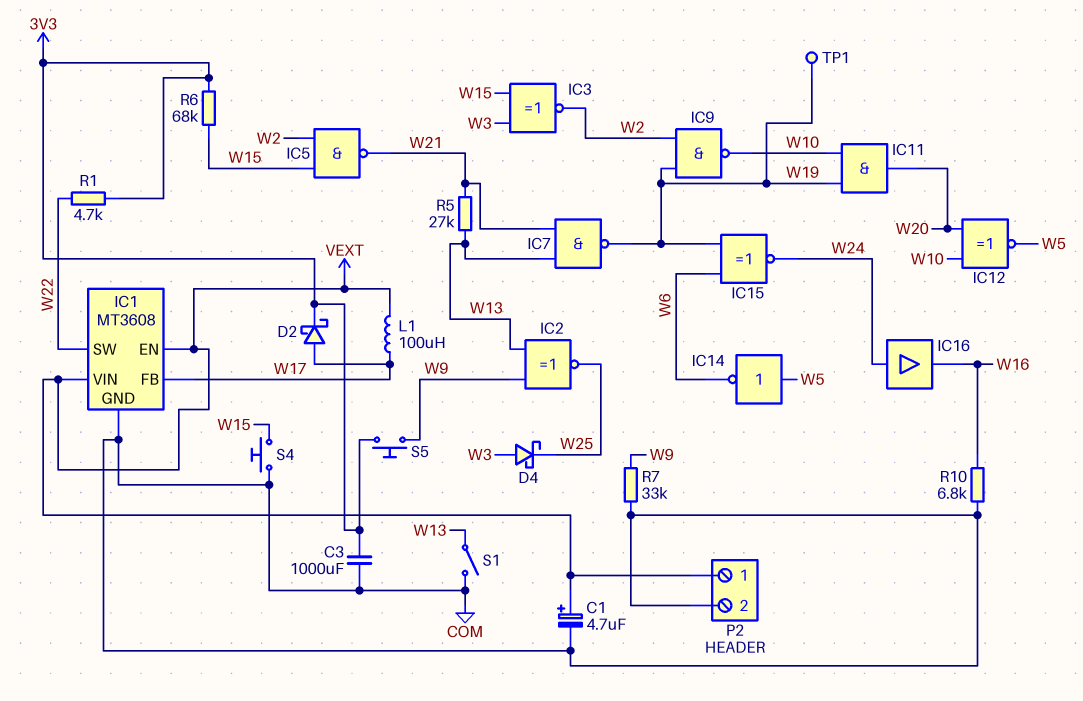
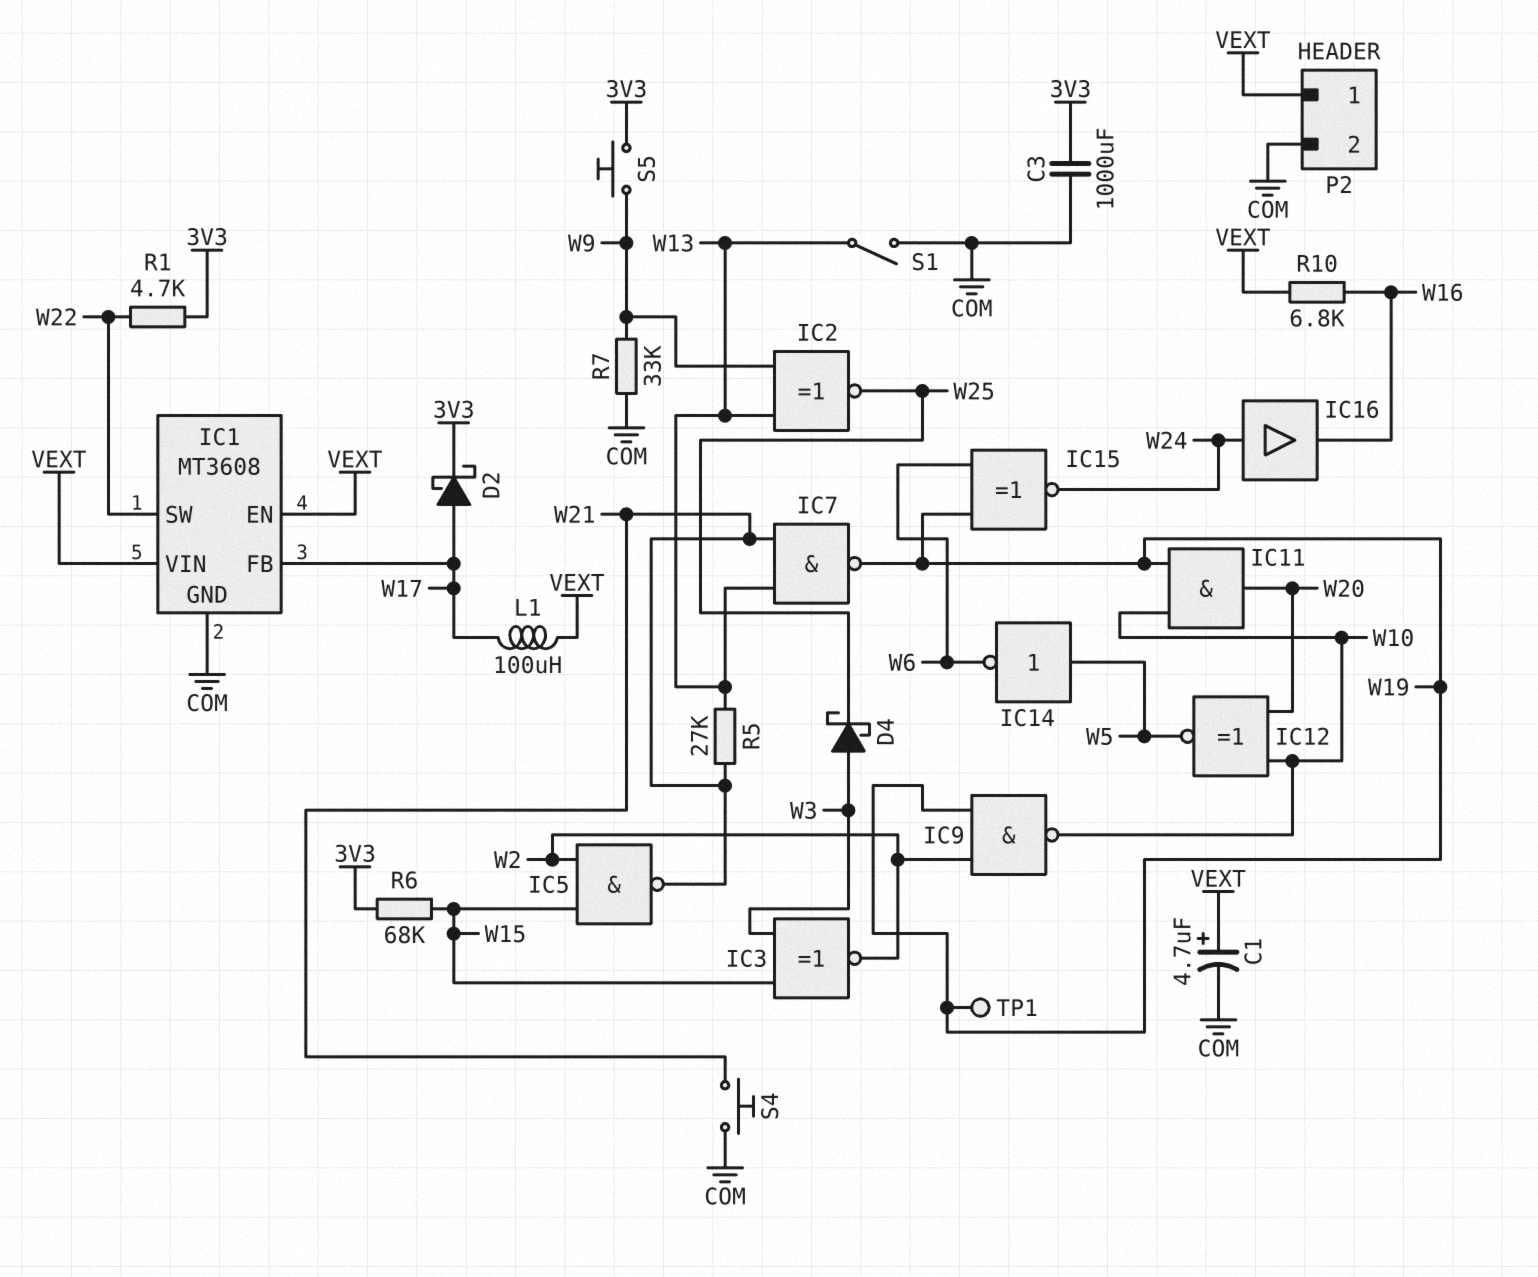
R10: 6.8k (COM, W16) -> 6.8k (VEXT, W16)
S4: button (COM, W15) -> button (COM, W21)

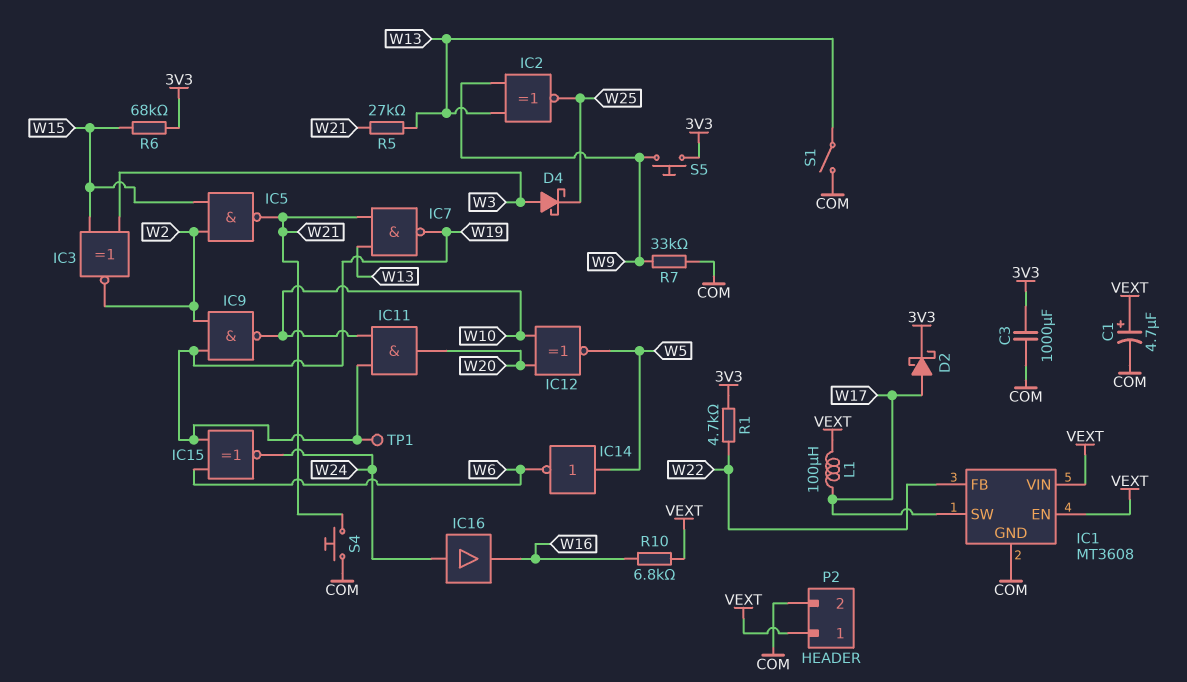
IC1 pin FB: W17 -> W22
IC1 pin SW: W22 -> W17

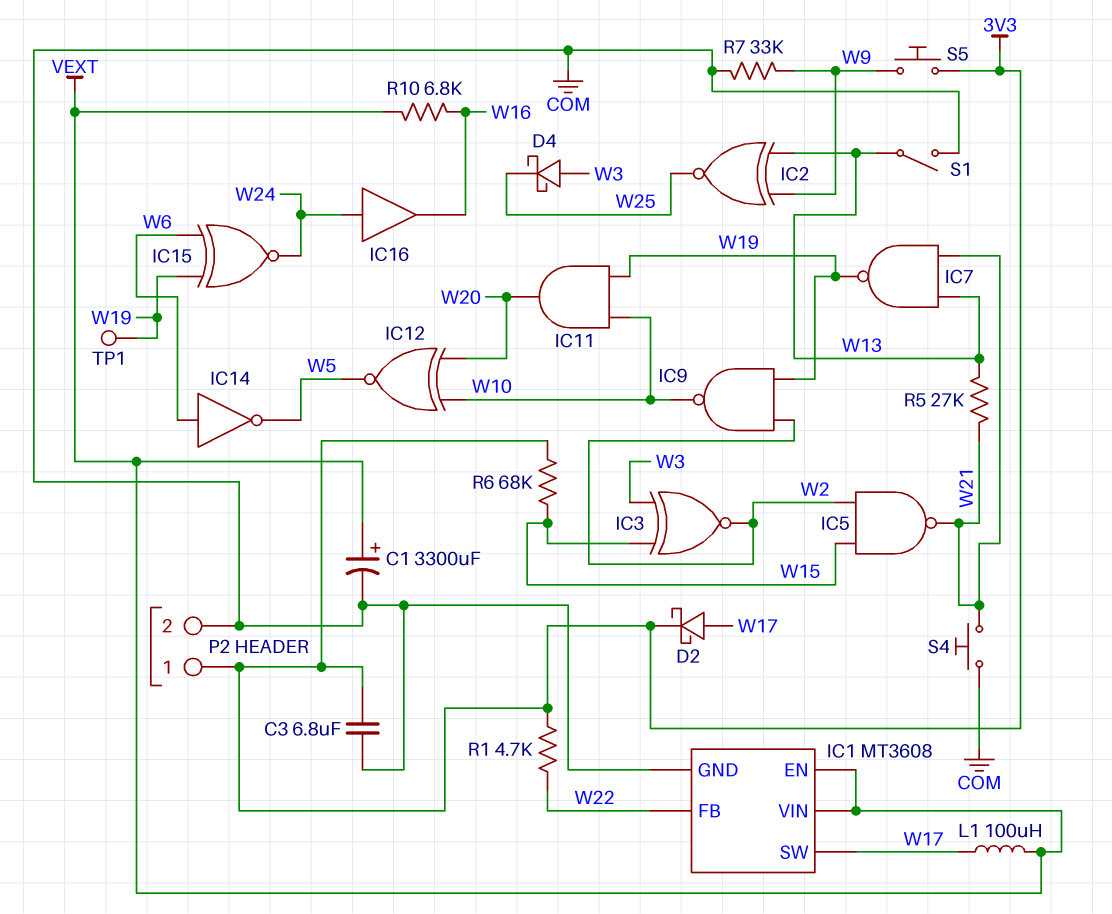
C1: 4.7uF (plus VEXT, minus COM) -> 3300uF (plus VEXT, minus COM)
C3: 1000uF (3V3, COM) -> 6.8uF (3V3, COM)
IC14: NOT (in W5, out W6) -> NOT (in W6, out W5)
P2 pin 1: VEXT -> 3V3

